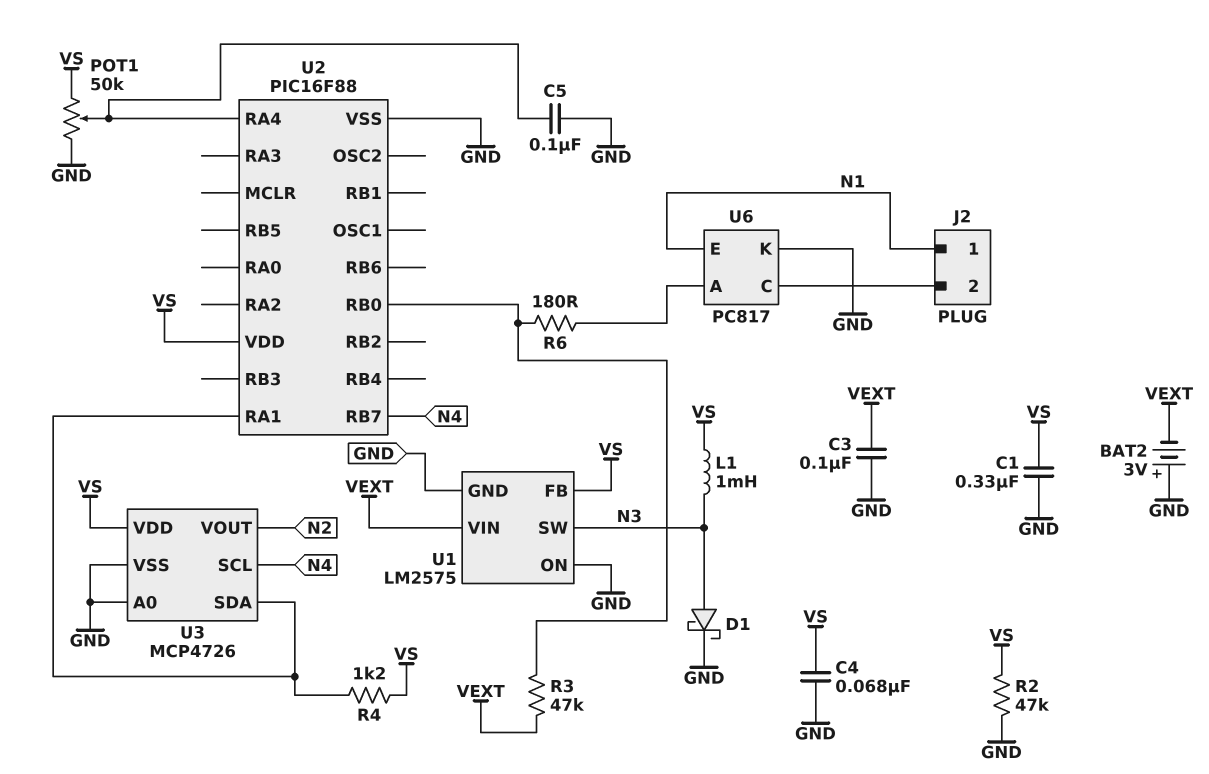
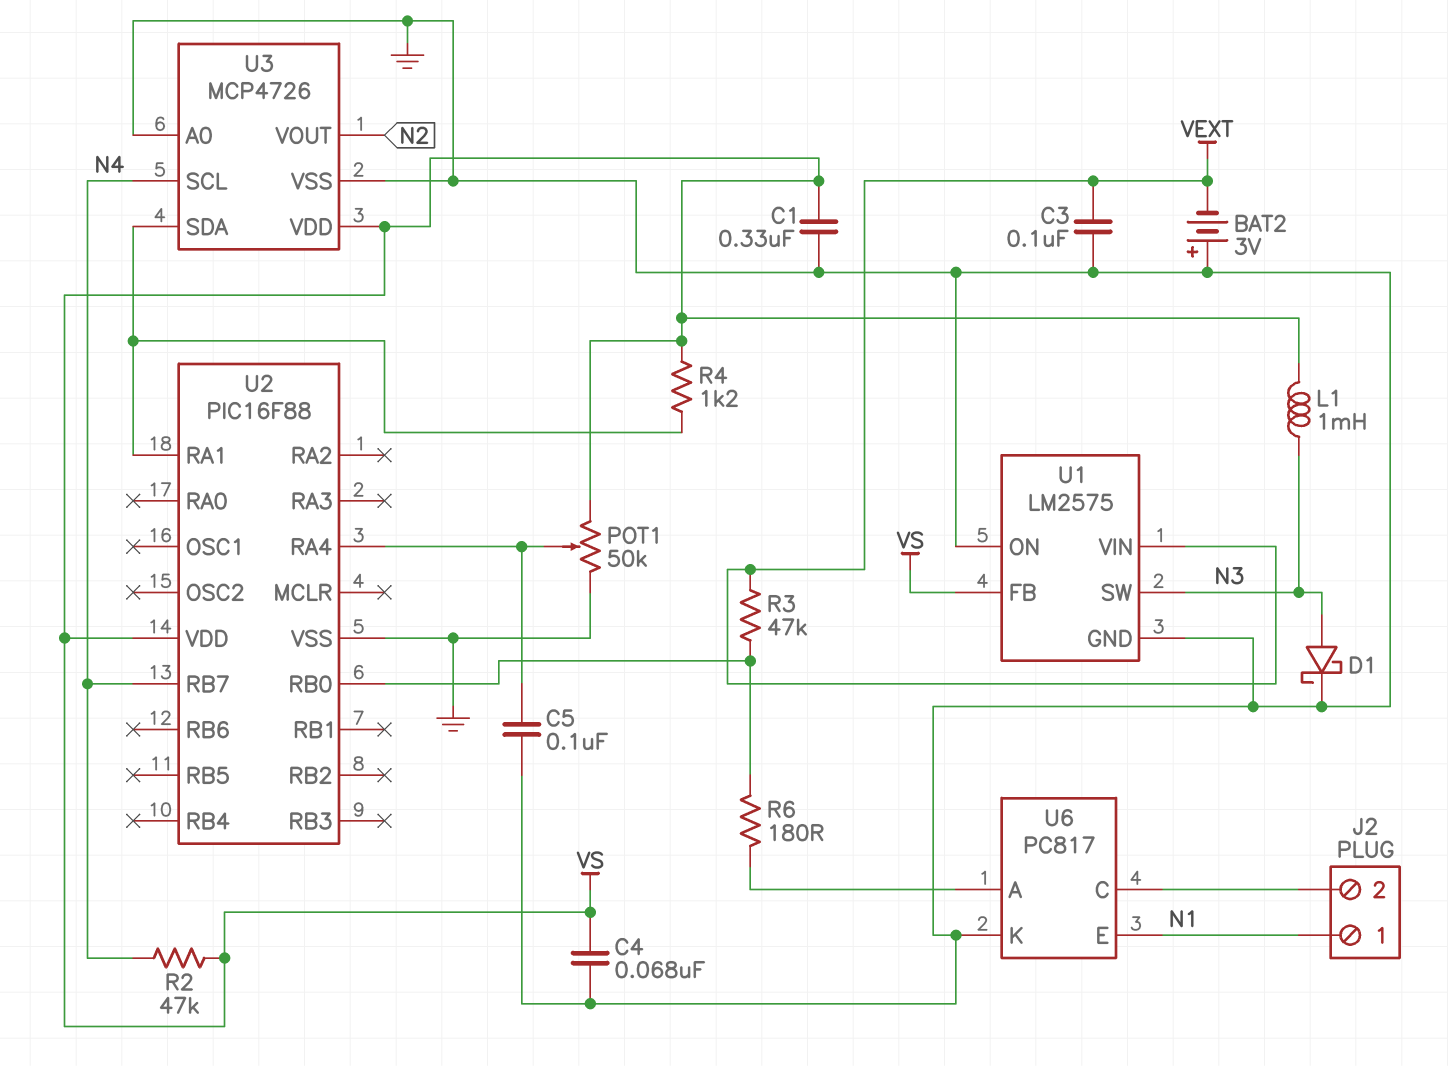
R2: 47k (GND, VS) -> 47k (N4, VS)

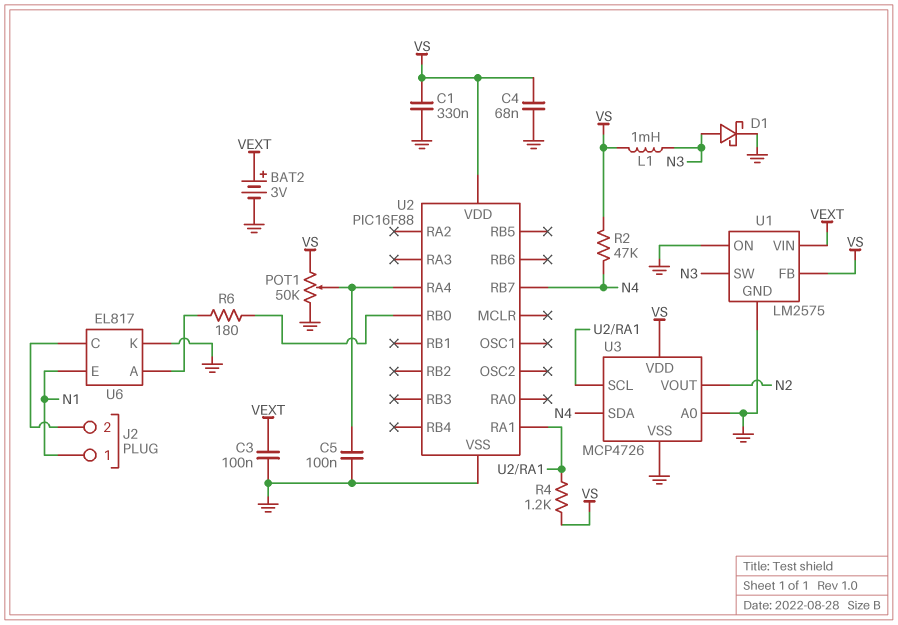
BAT2: 3V (plus GND, minus VEXT) -> 3V (plus VEXT, minus GND)
R3: 47k (U2/RB0, VEXT) -> none
U3 pin SCL: N4 -> U2/RA1
U3 pin SDA: U2/RA1 -> N4
U6: PC817 -> EL817

